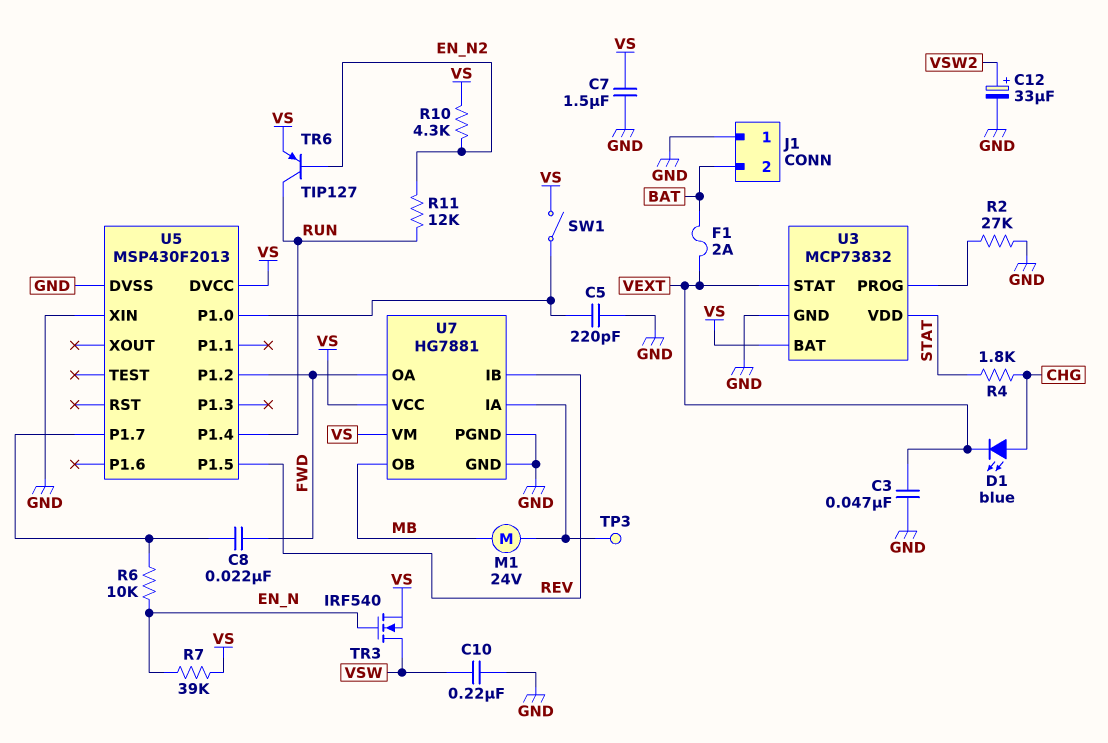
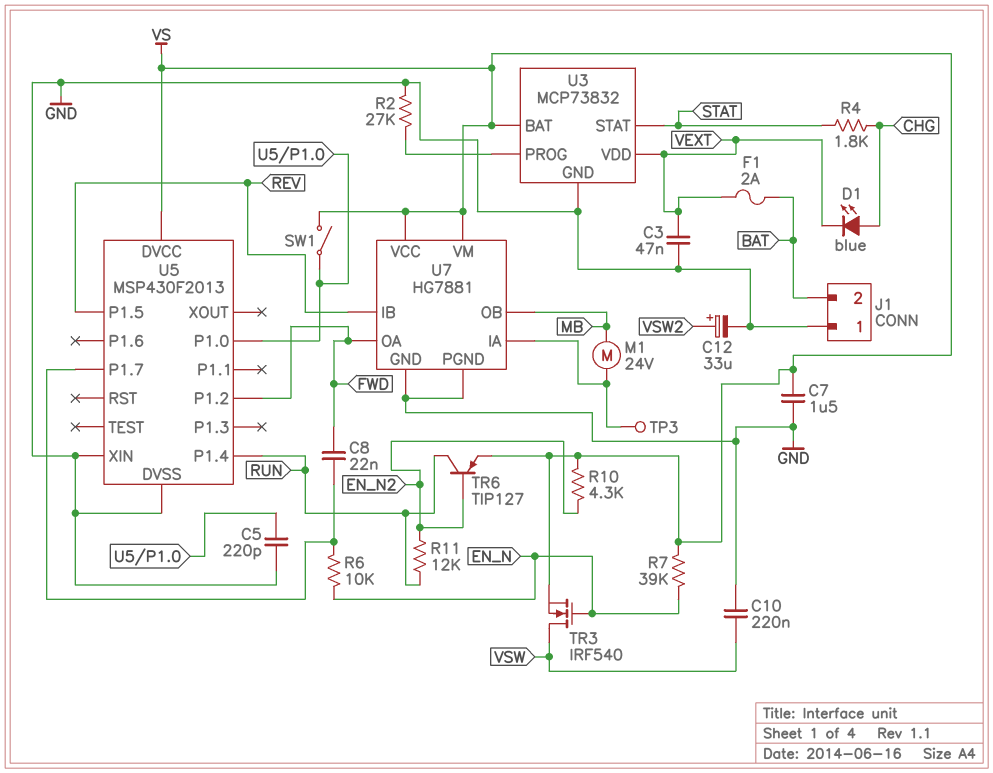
U3 pin STAT: VEXT -> STAT
U3 pin VDD: STAT -> VEXT

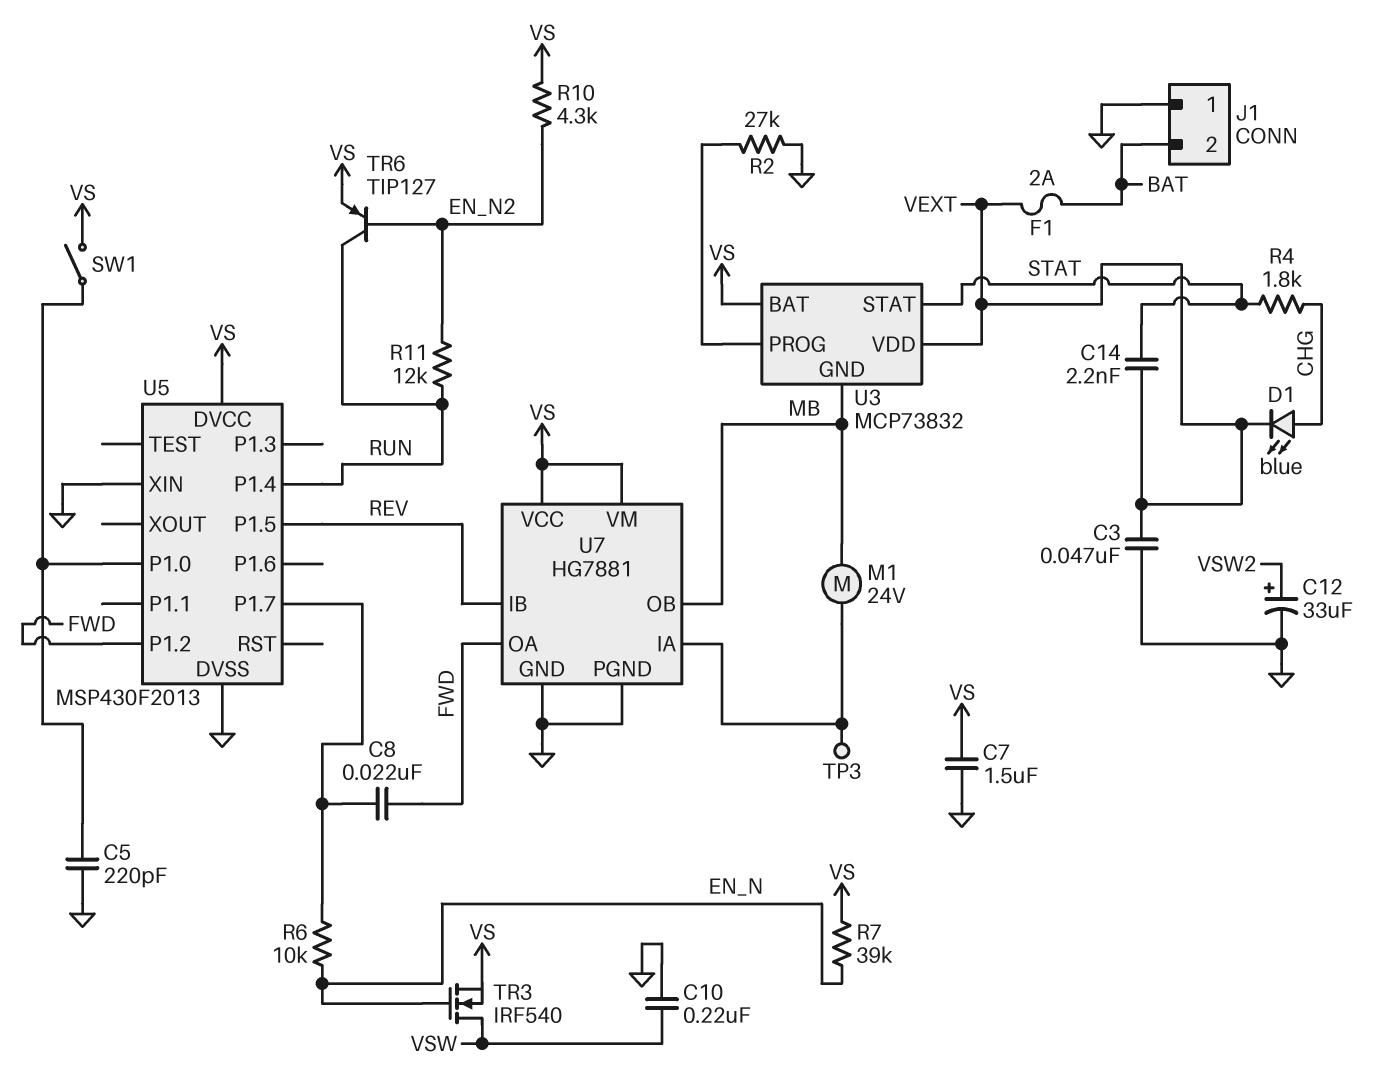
C14: none -> 2.2nF (STAT, VEXT)
U3 pin GND: GND -> MB

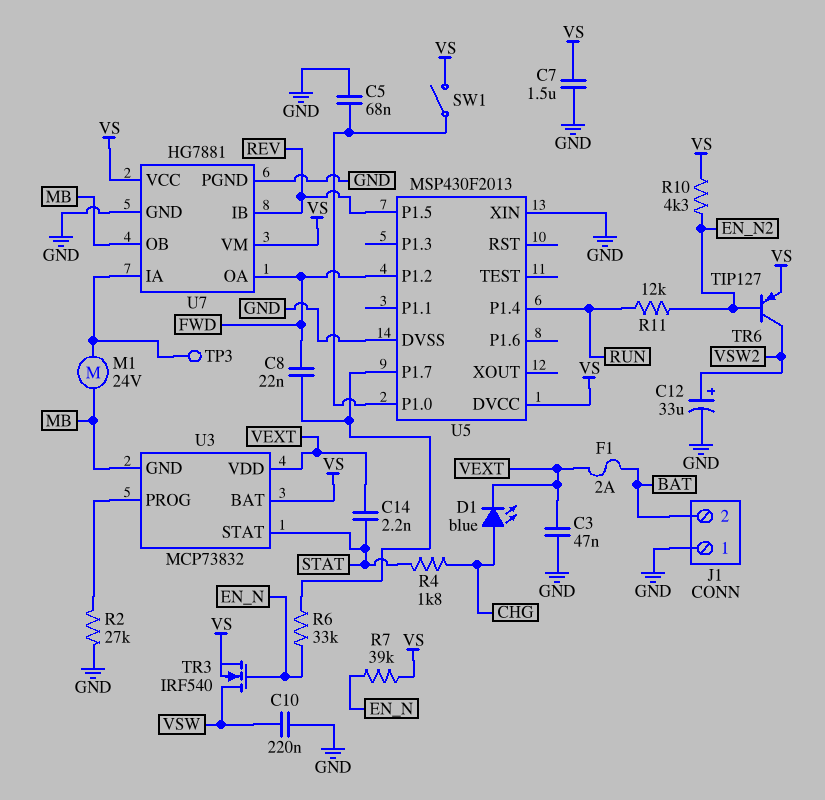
C5: 220pF (GND, U5/P1.0) -> 68nF (GND, U5/P1.0)
R6: 10k (EN_N, U5/P1.7) -> 33k (EN_N, U5/P1.7)
TR6: PNP TIP127 (B EN_N2, C RUN, E VS) -> PNP TIP127 (B EN_N2, C VSW2, E VS)

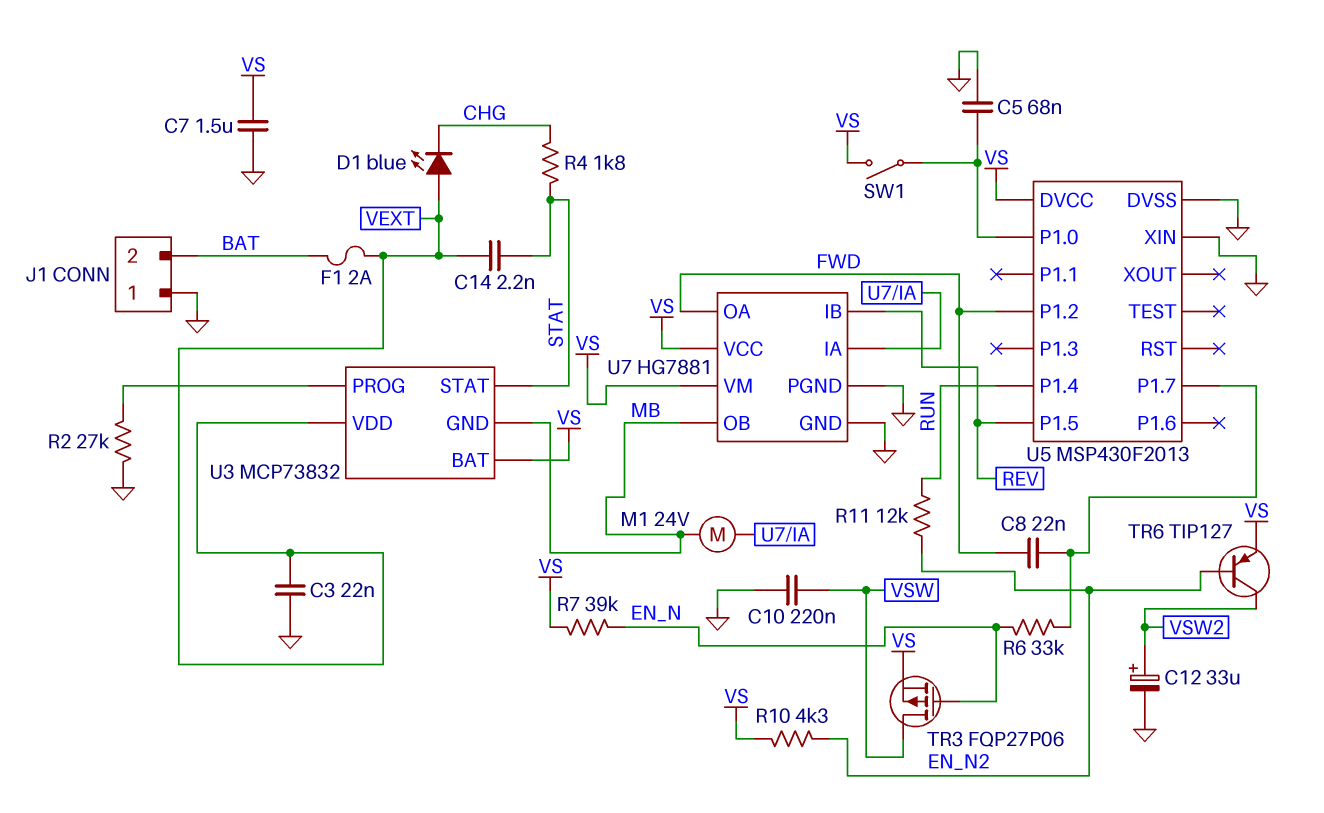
C3: 47nF (GND, VEXT) -> 22nF (GND, VEXT)
D1: LED blue (A CHG, K VEXT) -> LED blue (A VEXT, K CHG)
TP3: test point (U7/IA) -> none
TR3: NMOS IRF540 (G EN_N, D VSW, S VS) -> PMOS FQP27P06 (G EN_N, D VSW, S VS)

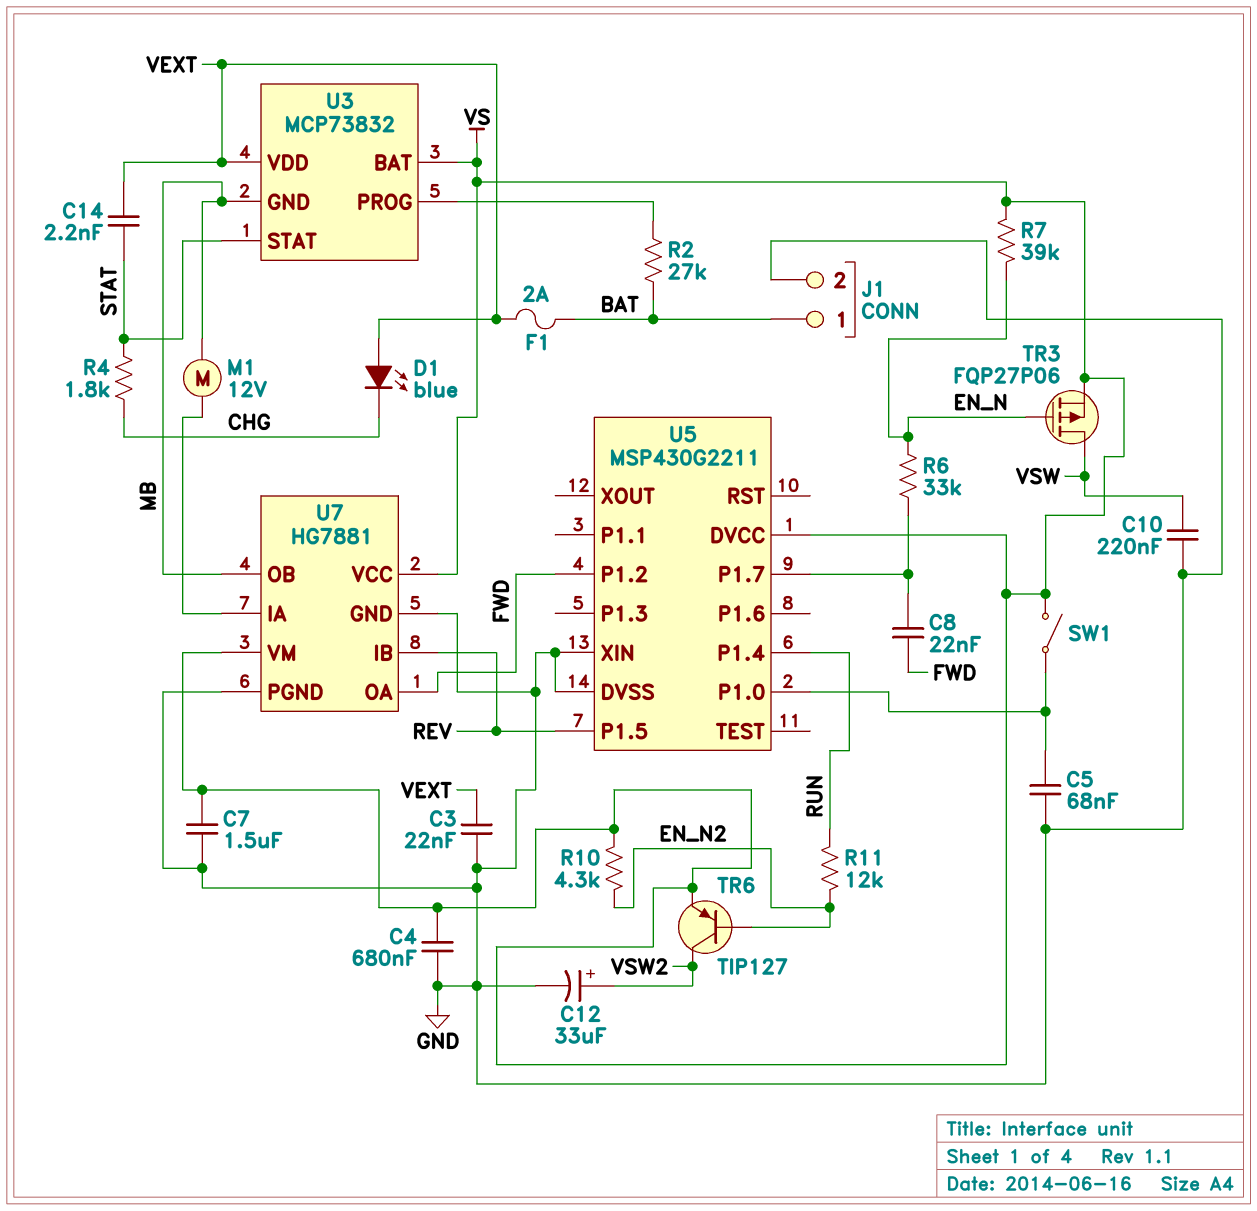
C4: none -> 680nF (GND, VS)
J1 pin 1: GND -> BAT
J1 pin 2: BAT -> GND
M1: motor 24V (MB, U7/IA) -> motor 12V (MB, U7/IA)
R2: 27k (GND, U3/PROG) -> 27k (BAT, U3/PROG)
U5: MSP430F2013 -> MSP430G2211

